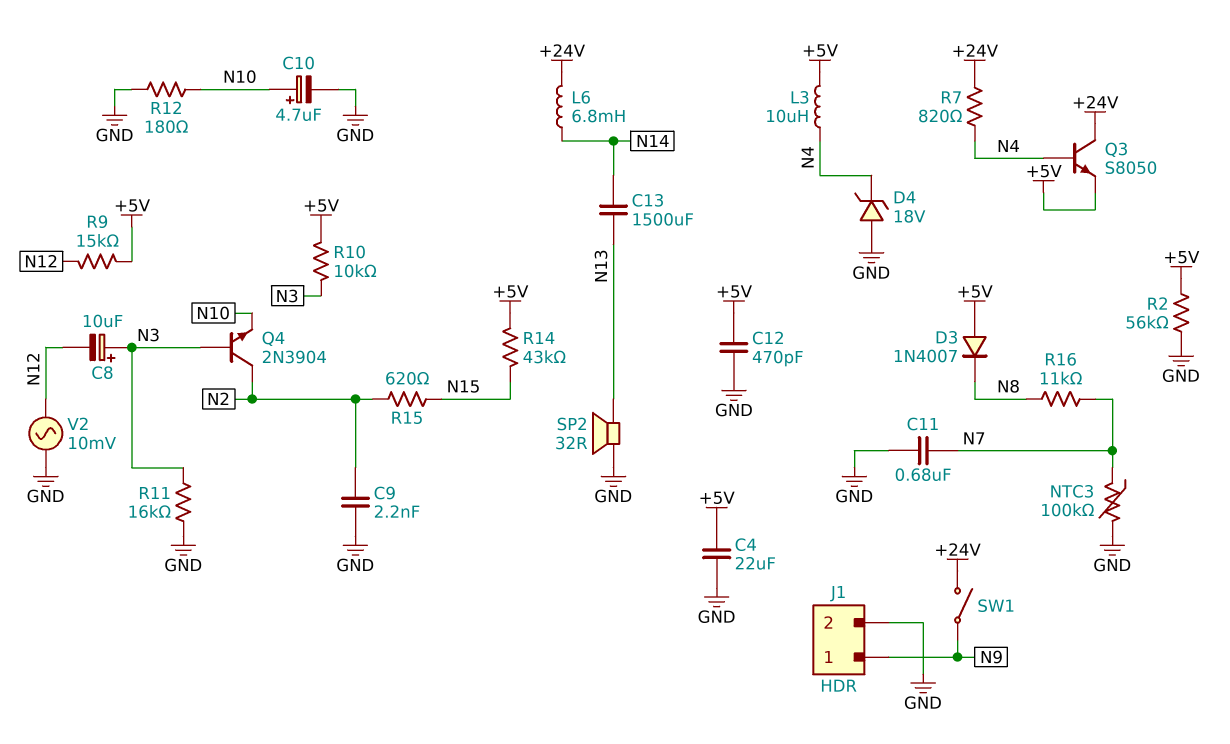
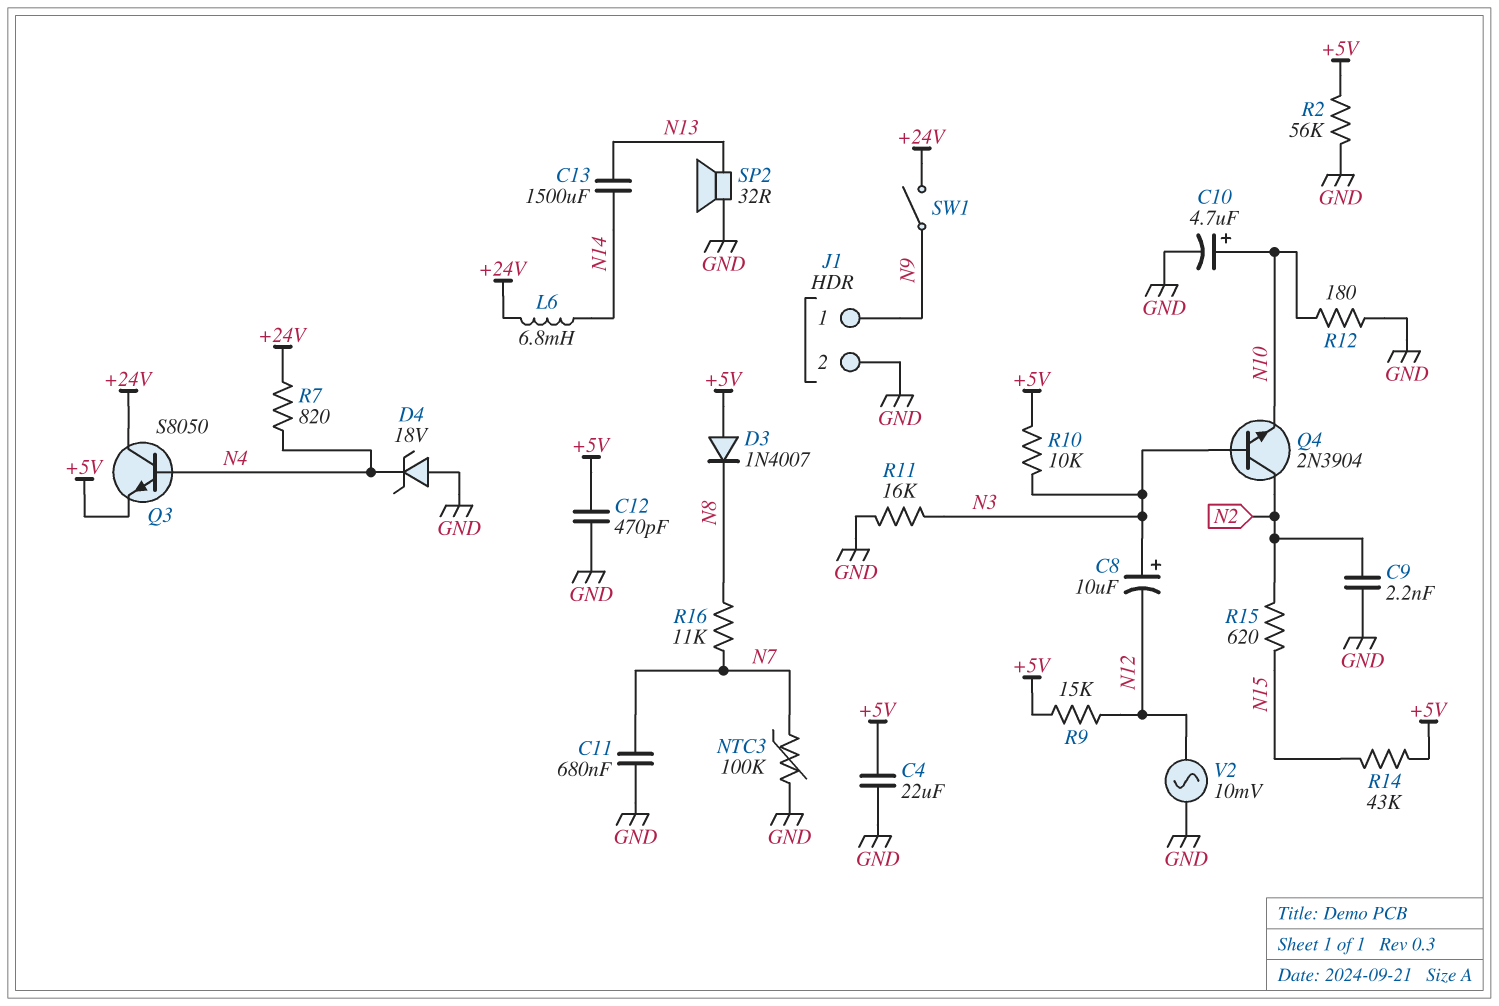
L3: 10uH (+5V, N4) -> none

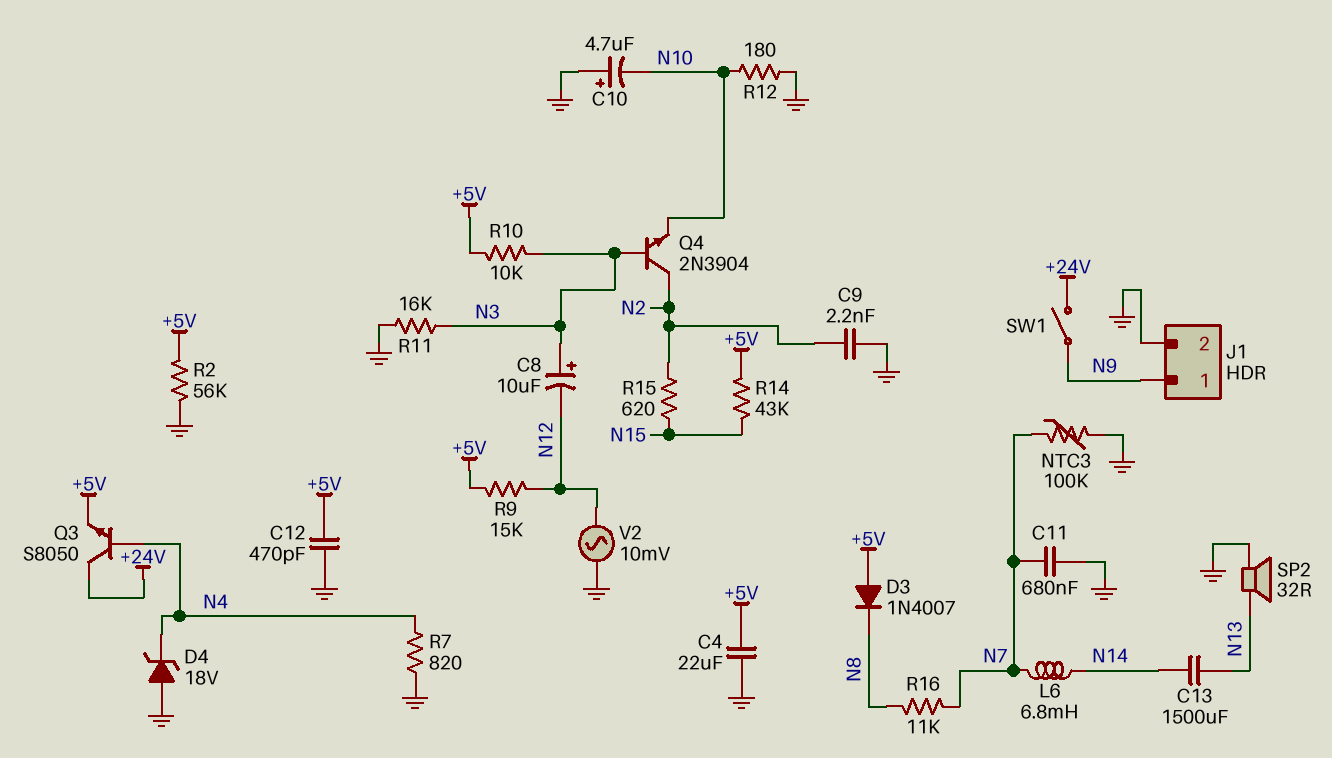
C10: 4.7uF (plus N10, minus GND) -> 4.7uF (plus GND, minus N10)
L6: 6.8mH (+24V, N14) -> 6.8mH (N7, N14)
R7: 820 (+24V, N4) -> 820 (GND, N4)

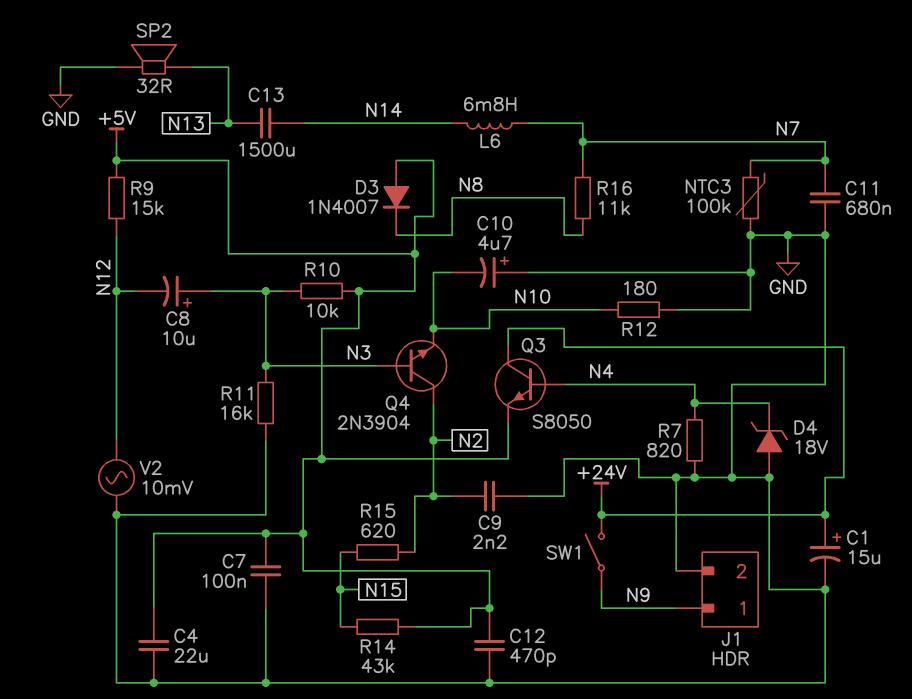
C1: none -> 15uF (plus +24V, minus GND)
C7: none -> 100nF (+5V, GND)
R2: 56k (+5V, GND) -> none

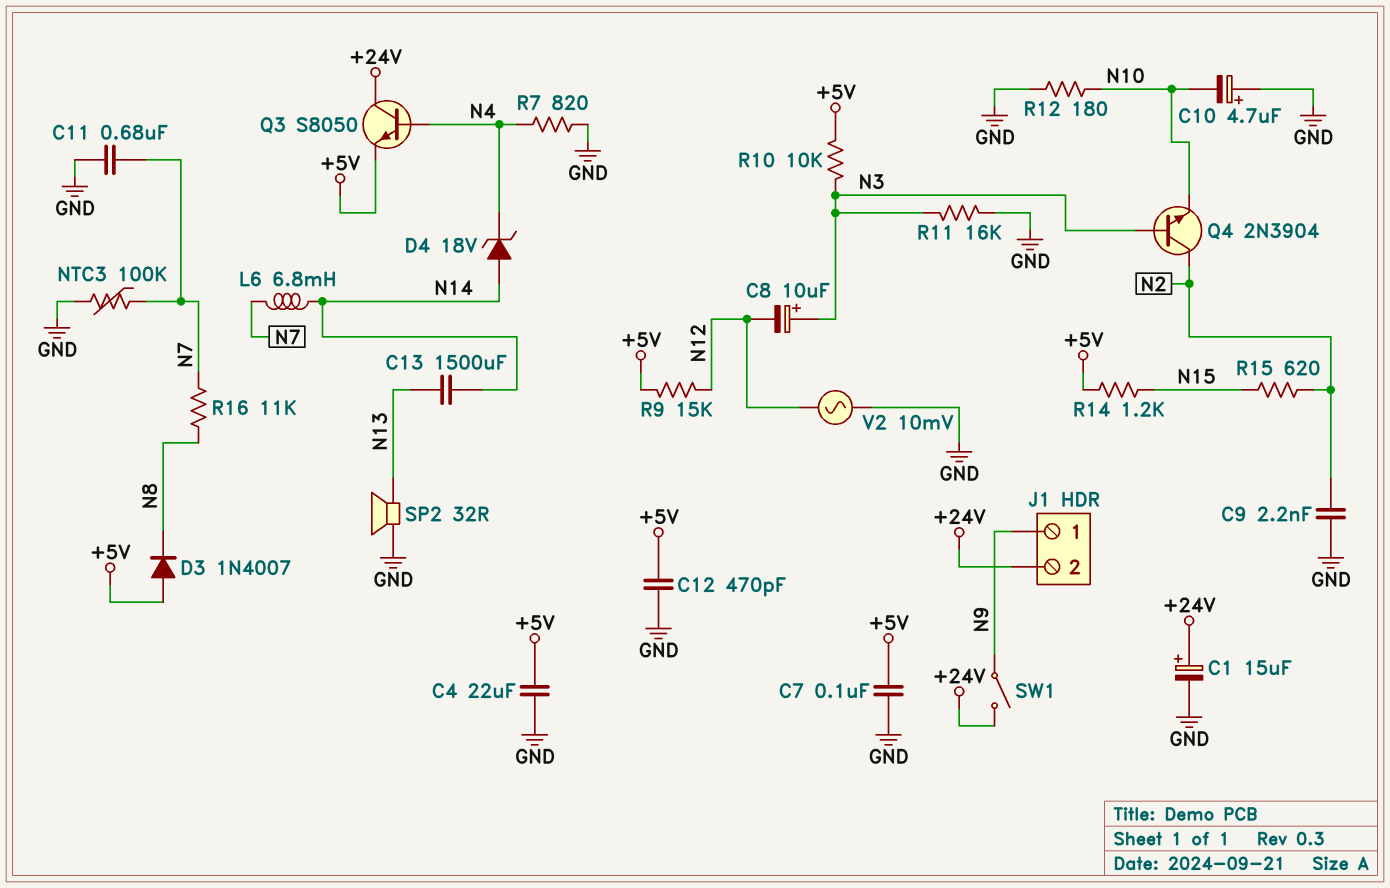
D4: zener 18V (A GND, K N4) -> zener 18V (A N14, K N4)
J1 pin 2: GND -> +24V
R14: 43k (+5V, N15) -> 1.2k (+5V, N15)

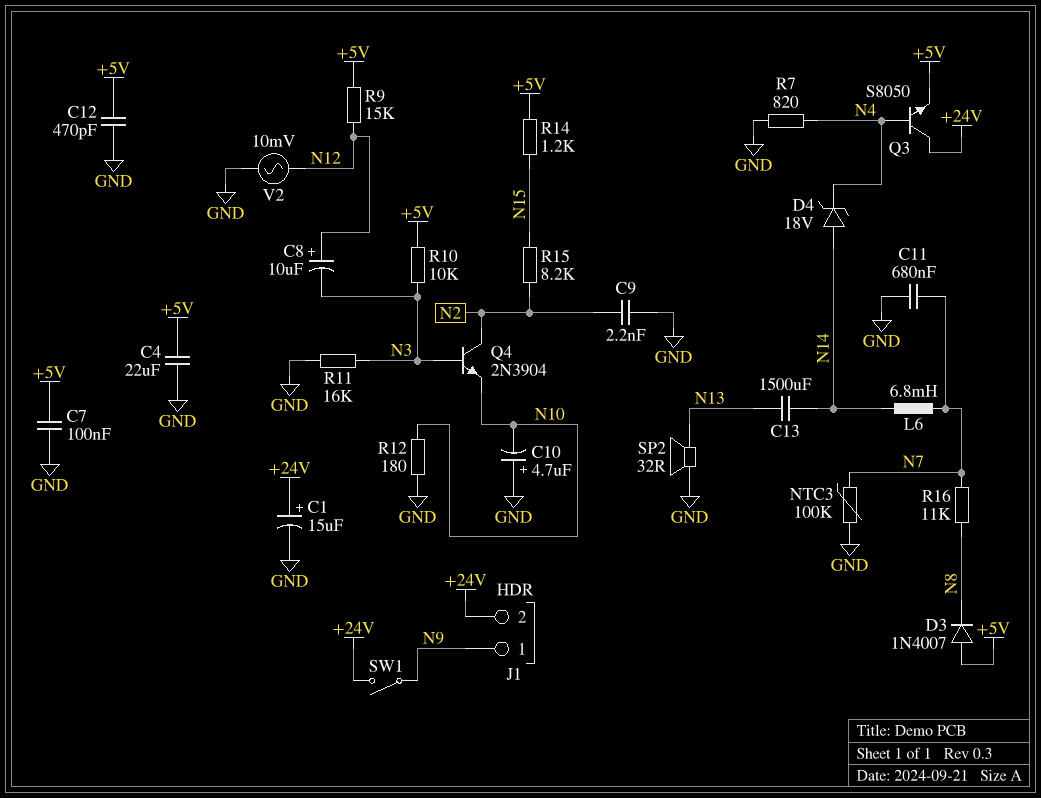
C8: 10uF (plus N3, minus N12) -> 10uF (plus N12, minus N3)
R15: 620 (N2, N15) -> 8.2k (N2, N15)

